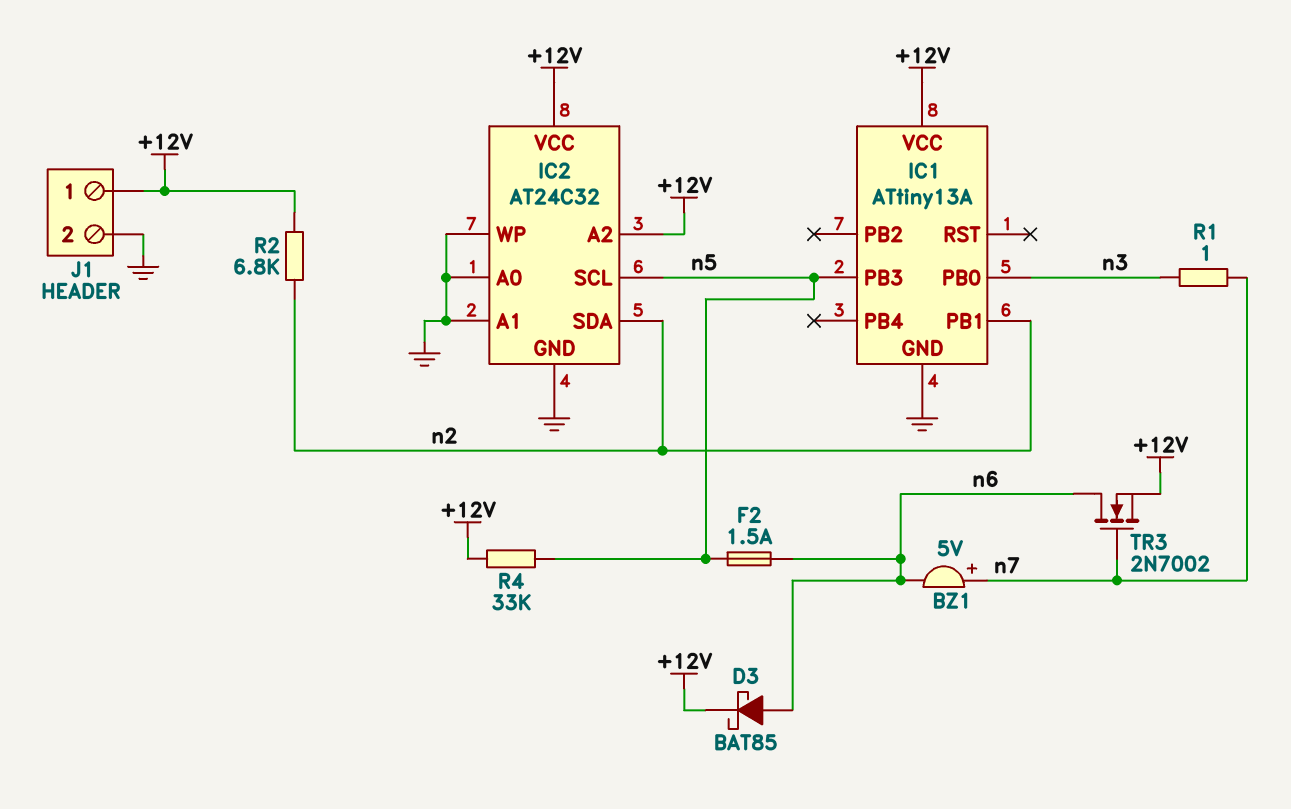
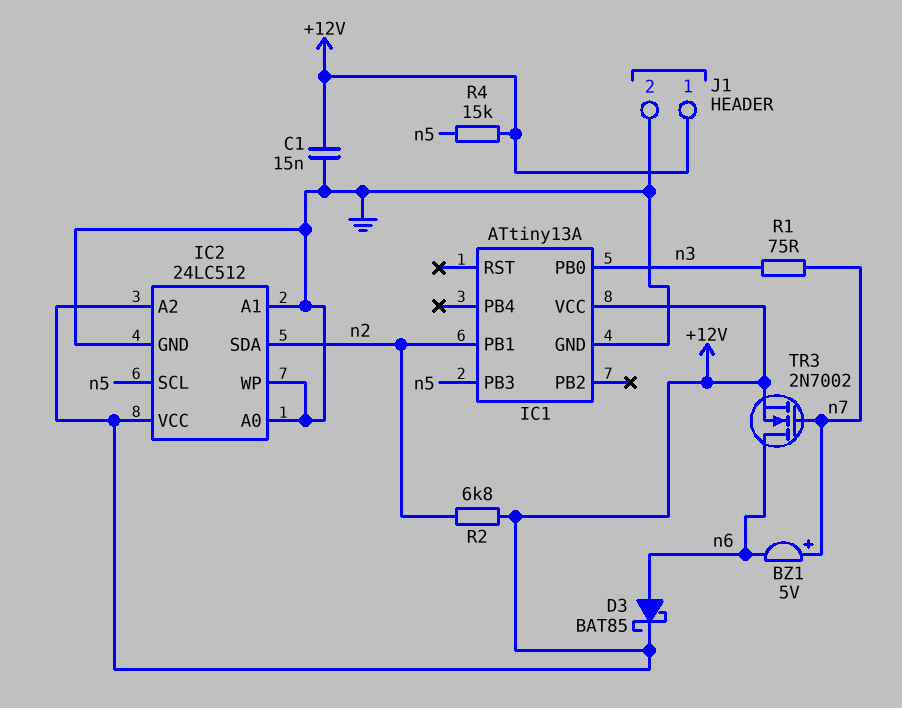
C1: none -> 15nF (+12V, GND)
F2: 1.5A (n5, n6) -> none
IC2: AT24C32 -> 24LC512
R1: 1 (n3, n7) -> 75 (n3, n7)
R4: 33k (+12V, n5) -> 15k (+12V, n5)

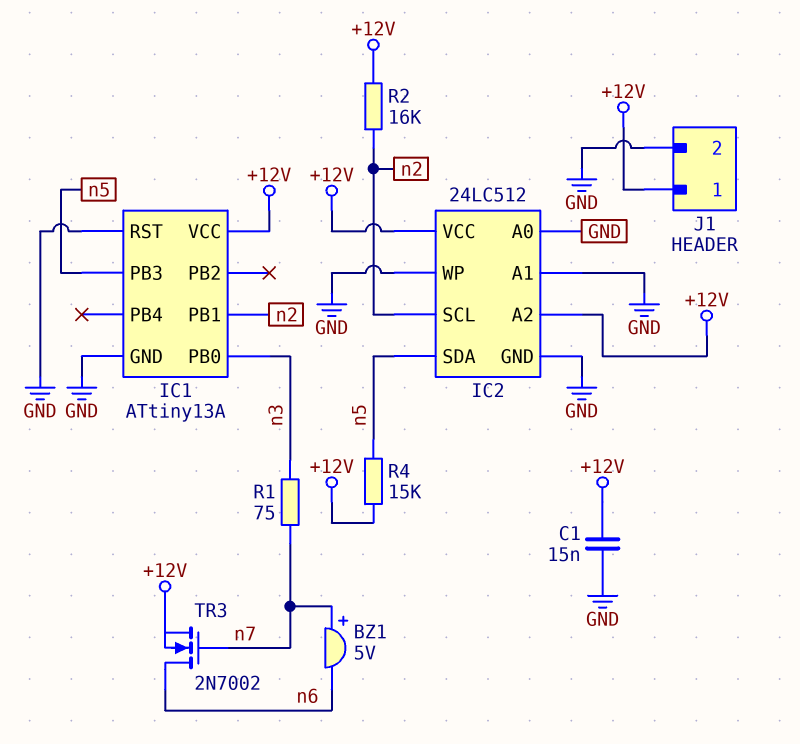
D3: schottky BAT85 (A n6, K +12V) -> none
IC1 pin RST: none -> GND
IC2 pin SCL: n5 -> n2
IC2 pin SDA: n2 -> n5
R2: 6.8k (+12V, n2) -> 16k (+12V, n2)

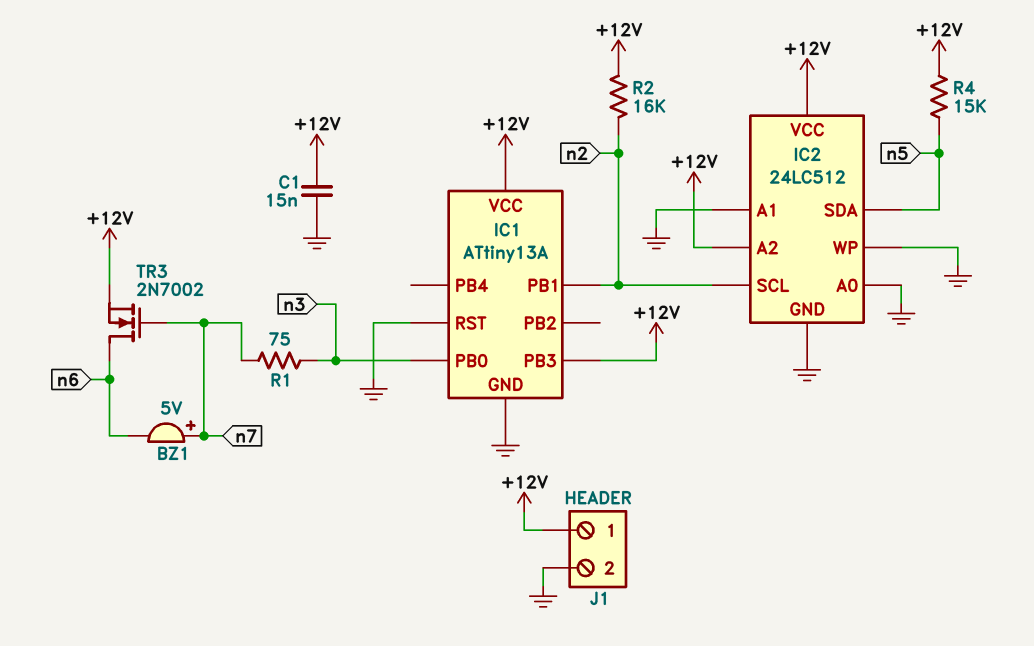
IC1 pin PB3: n5 -> +12V

